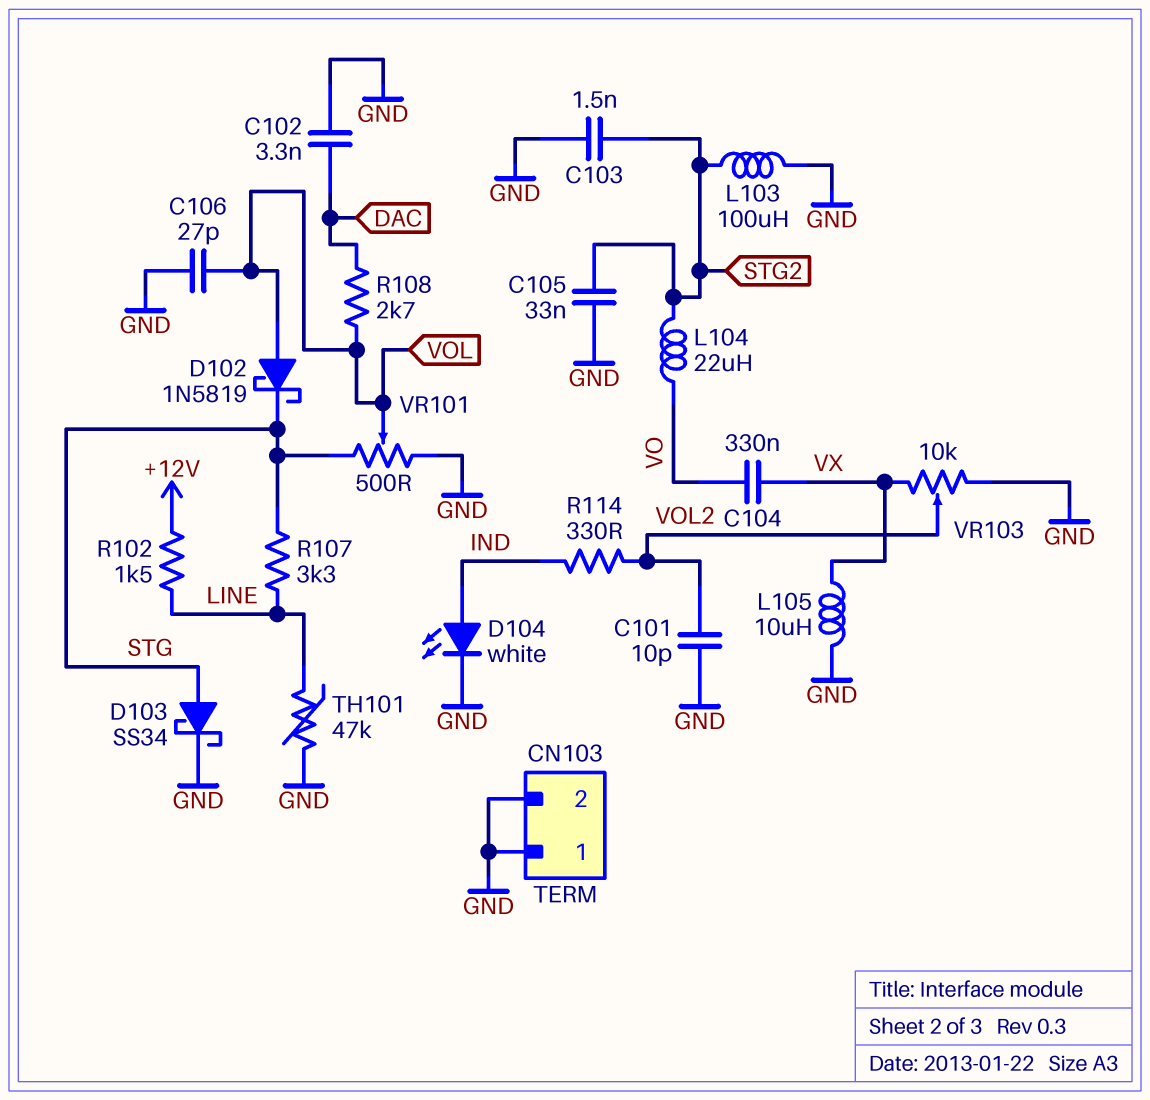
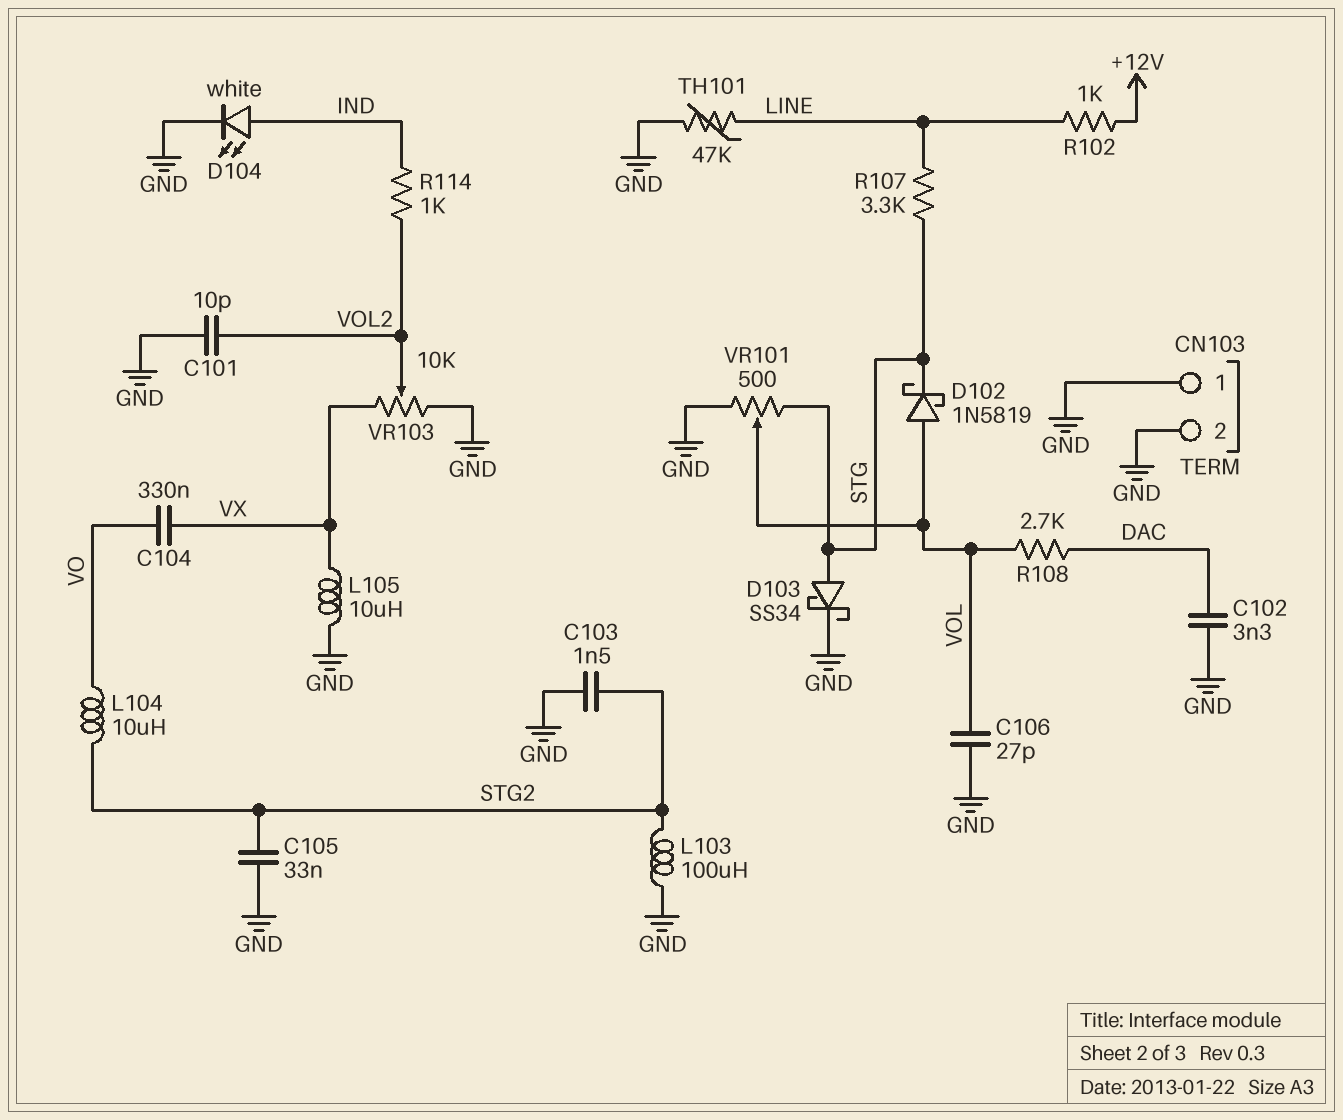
L104: 22uH (STG2, VO) -> 10uH (STG2, VO)
R102: 1.5k (+12V, LINE) -> 1k (+12V, LINE)
R114: 330 (IND, VOL2) -> 1k (IND, VOL2)

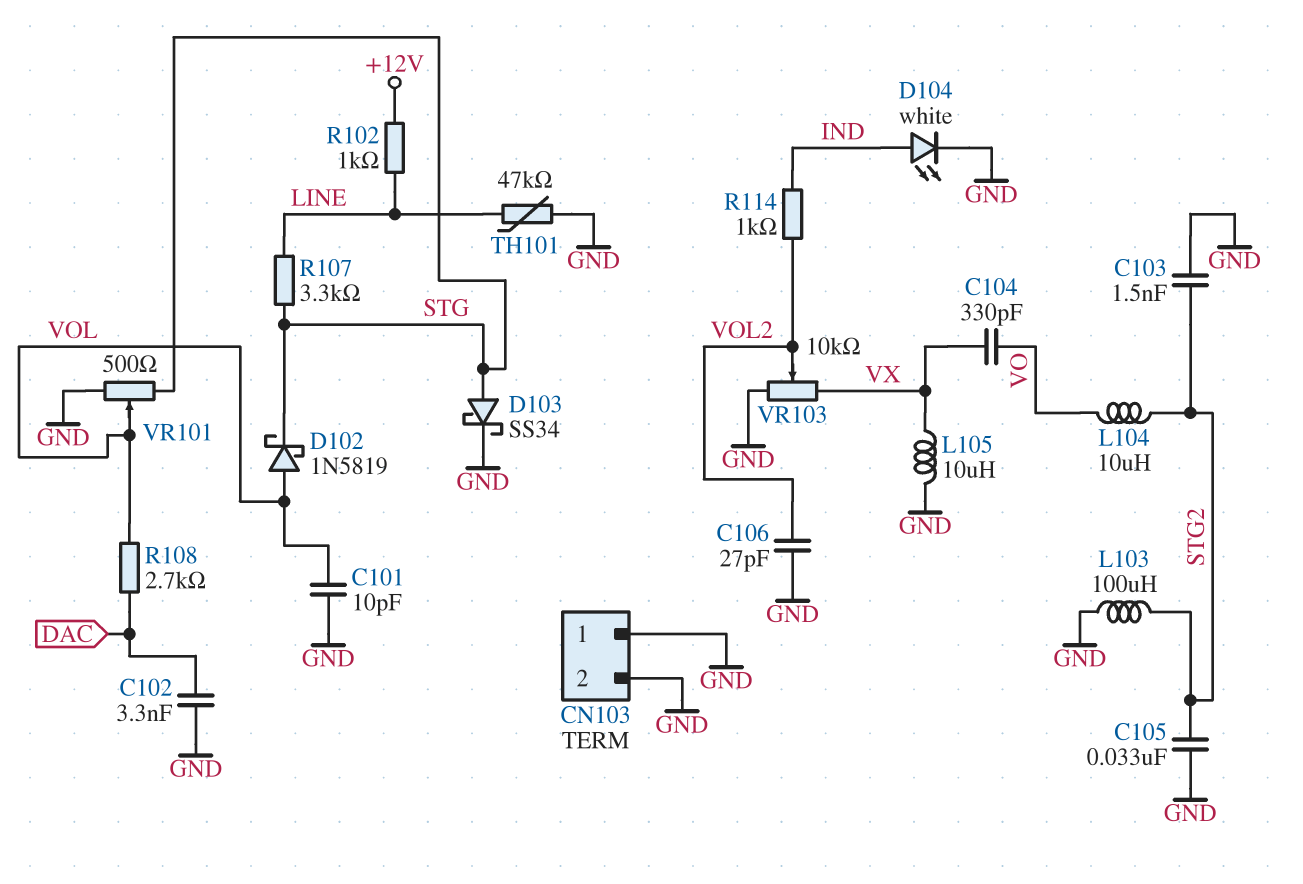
C101: 10pF (GND, VOL2) -> 10pF (GND, VOL)
C104: 330nF (VO, VX) -> 330pF (VO, VX)
C106: 27pF (GND, VOL) -> 27pF (GND, VOL2)

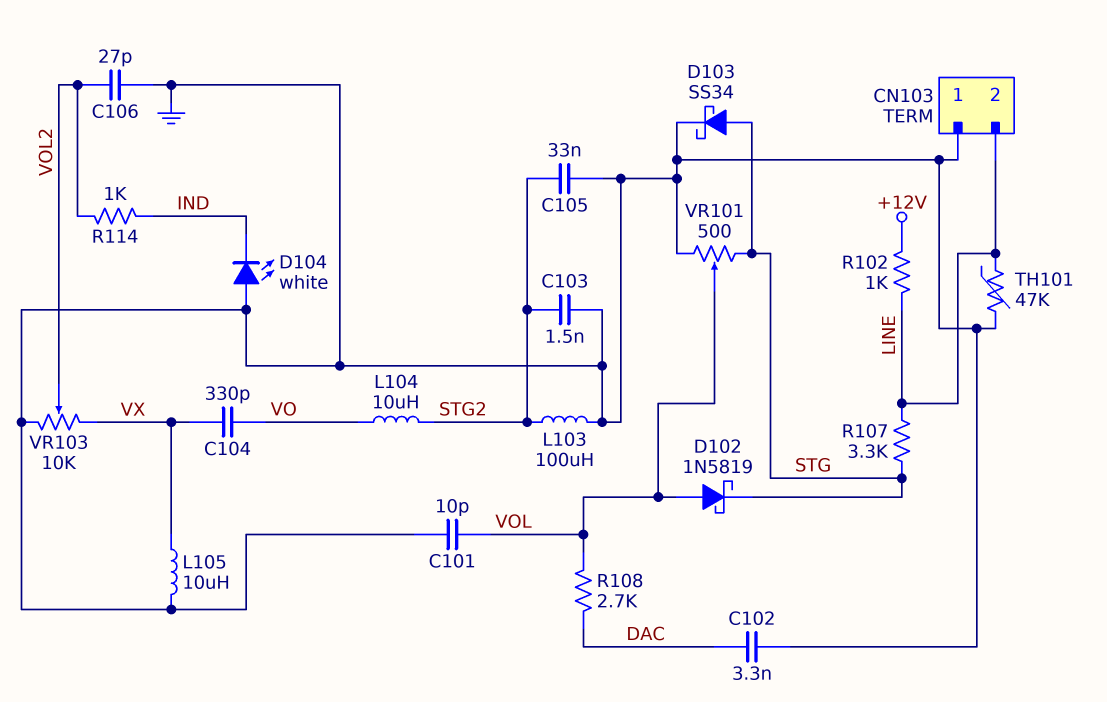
CN103 pin 2: GND -> LINE
D104: LED white (A IND, K GND) -> LED white (A GND, K IND)

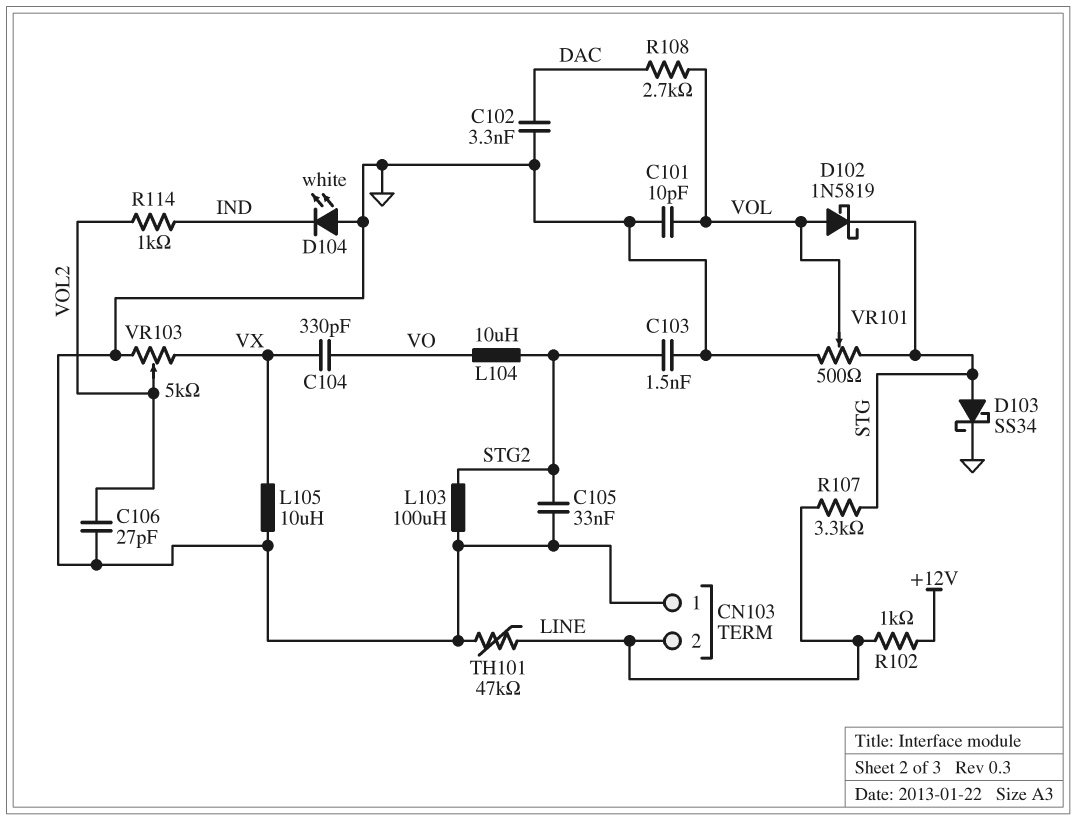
VR103: 10k (GND, VX, wiper VOL2) -> 5k (GND, VX, wiper VOL2)

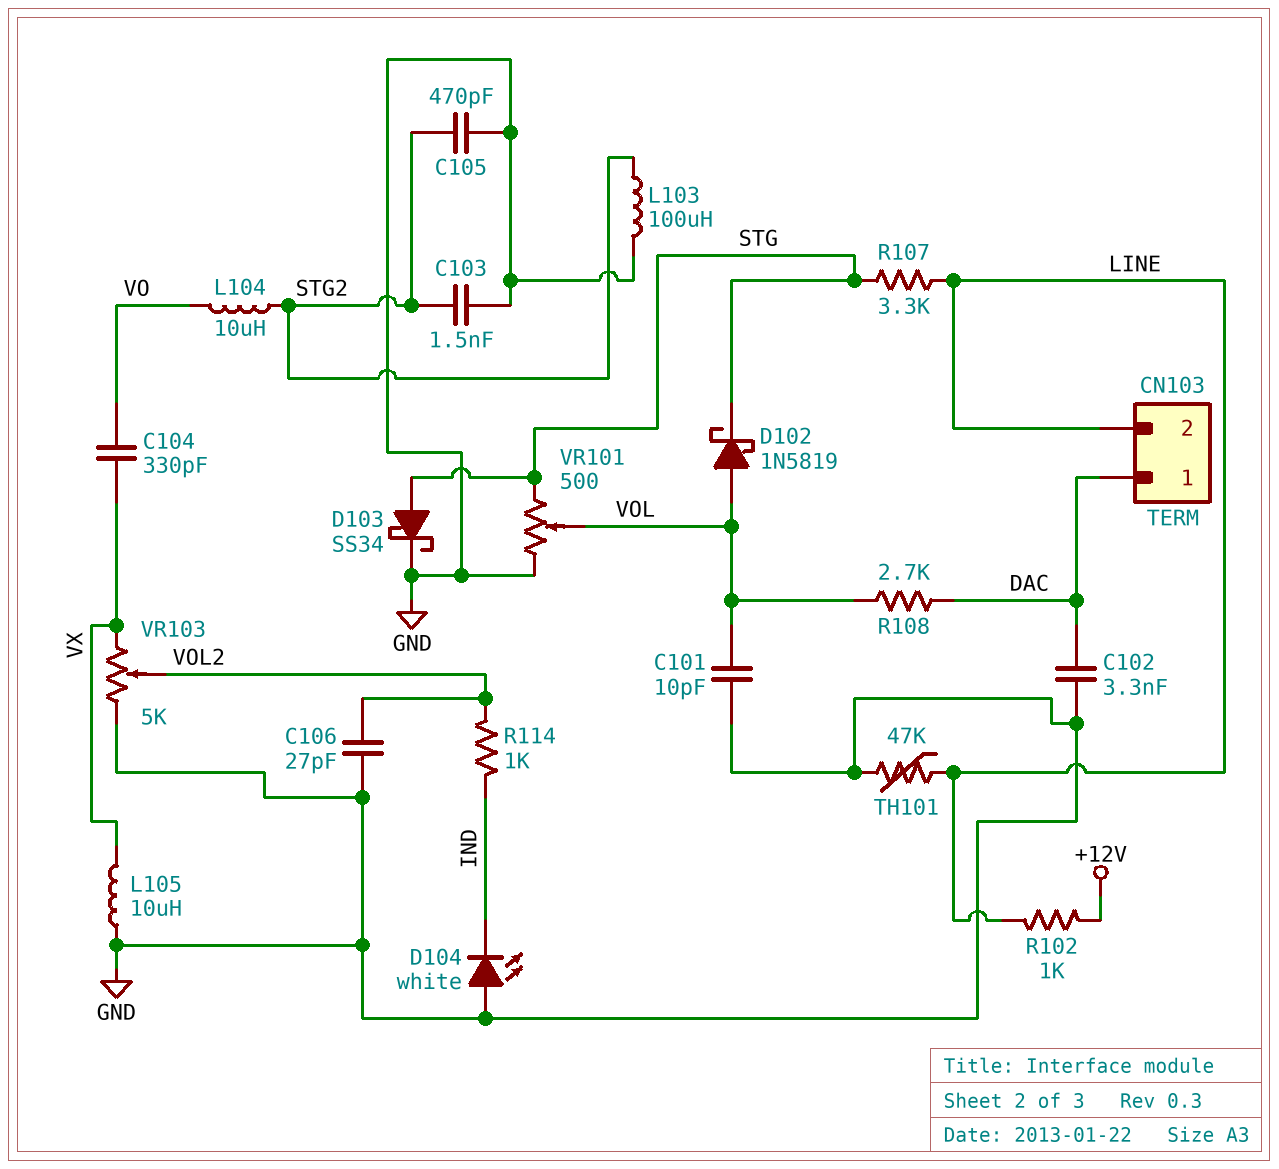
C105: 33nF (GND, STG2) -> 470pF (GND, STG2)
CN103 pin 1: GND -> DAC

